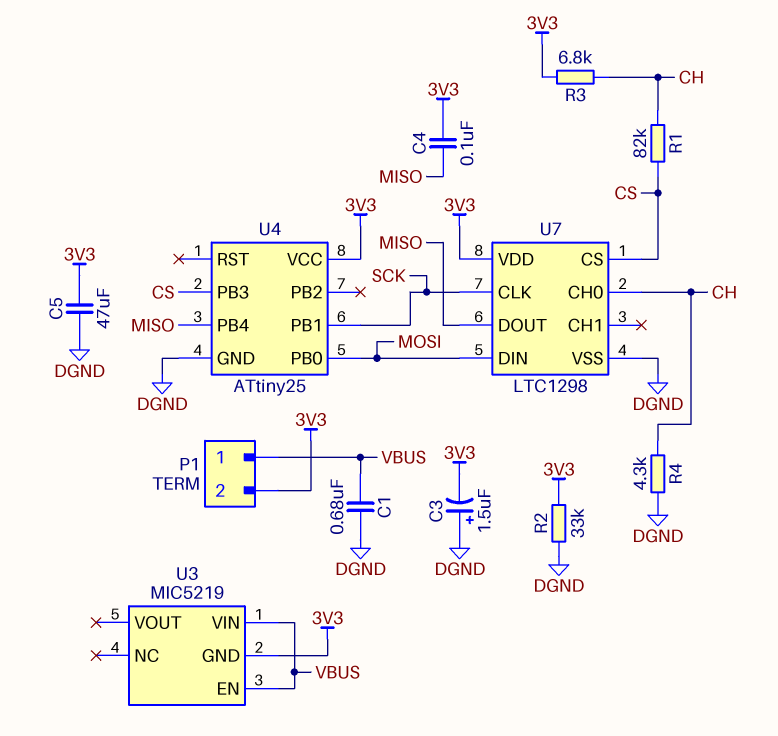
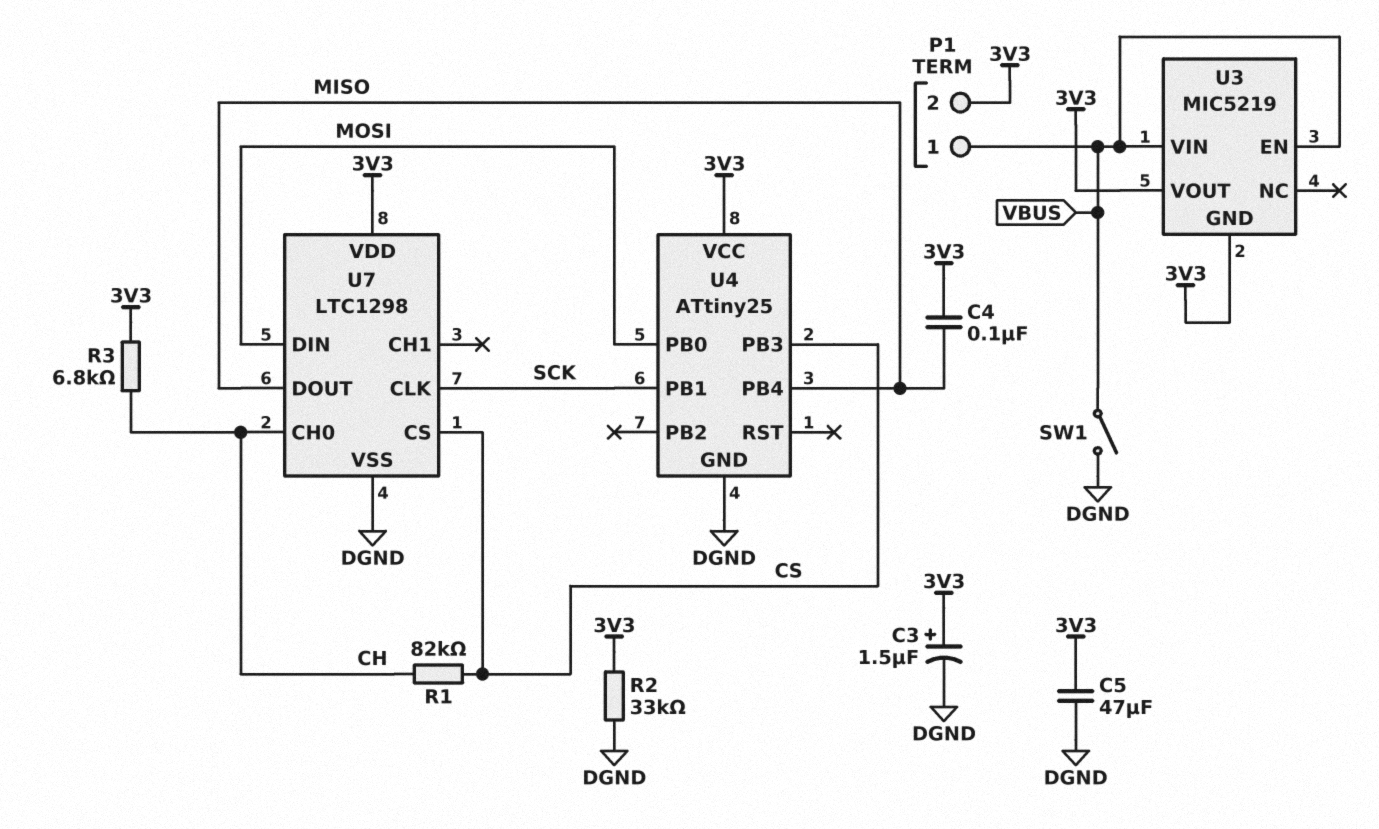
C1: 680nF (DGND, VBUS) -> none
C3: 1.5uF (plus DGND, minus 3V3) -> 1.5uF (plus 3V3, minus DGND)
R4: 4.3k (CH, DGND) -> none
SW1: none -> switch (DGND, VBUS)
U3 pin VOUT: none -> 3V3

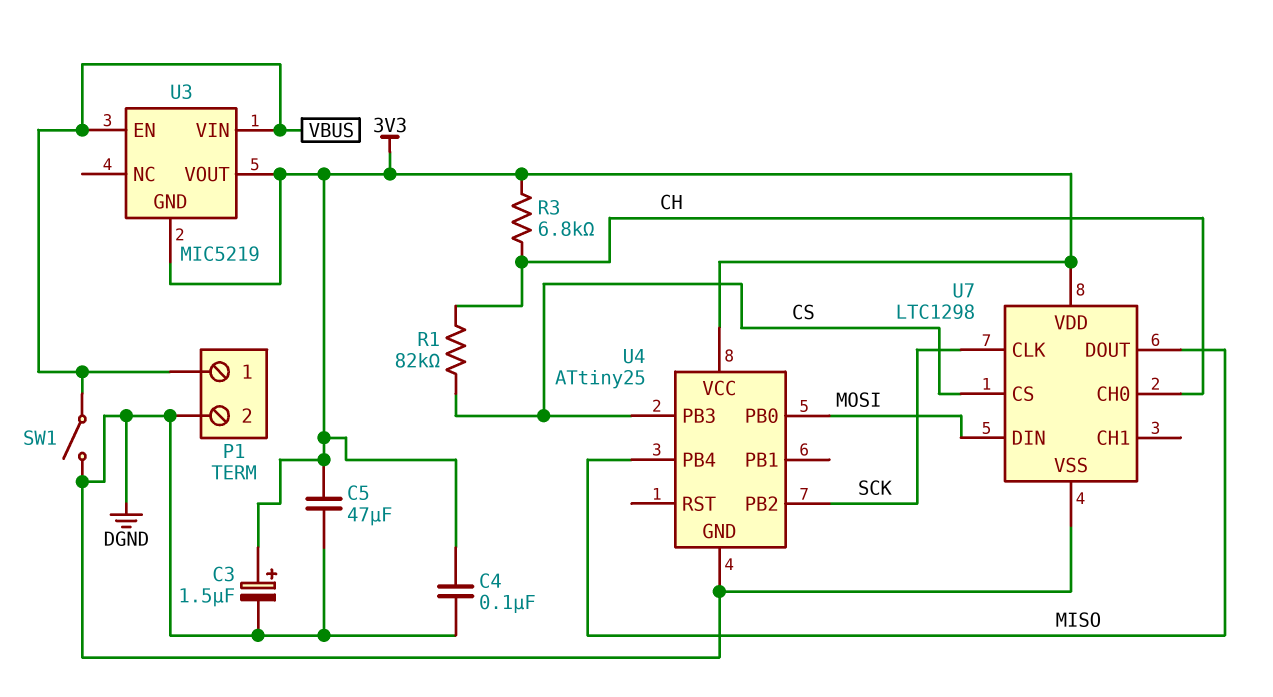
C4: 100nF (3V3, MISO) -> 100nF (3V3, DGND)
P1 pin 2: 3V3 -> DGND
R2: 33k (3V3, DGND) -> none
U4 pin PB1: SCK -> none
U4 pin PB2: none -> SCK

